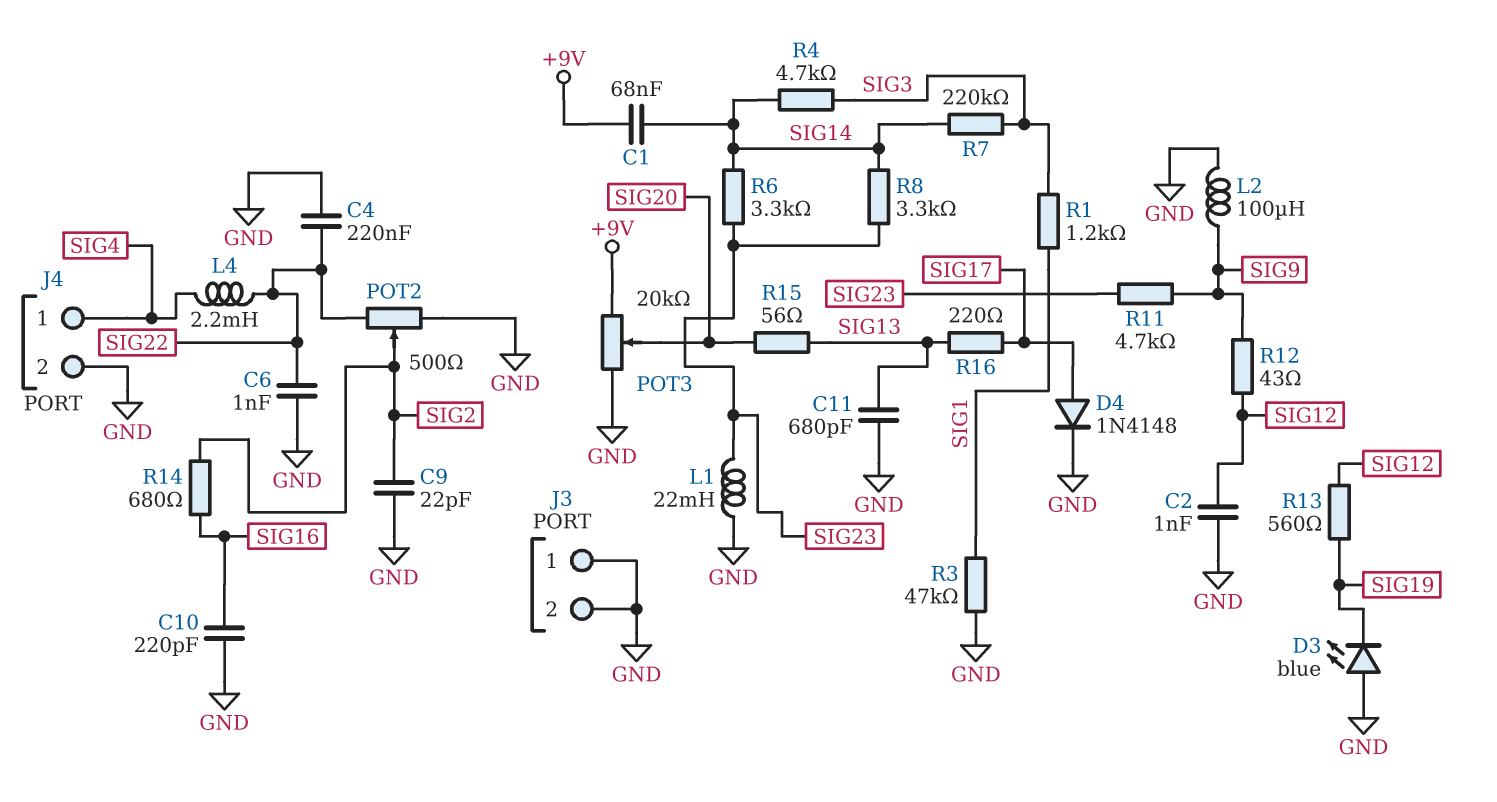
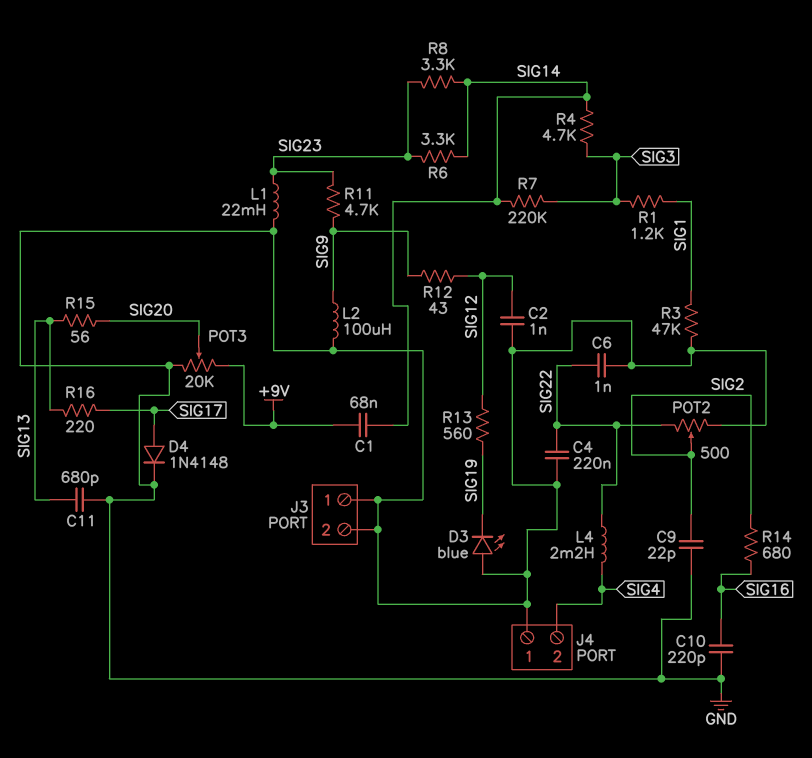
J4 pin 1: SIG4 -> GND
J4 pin 2: GND -> SIG4

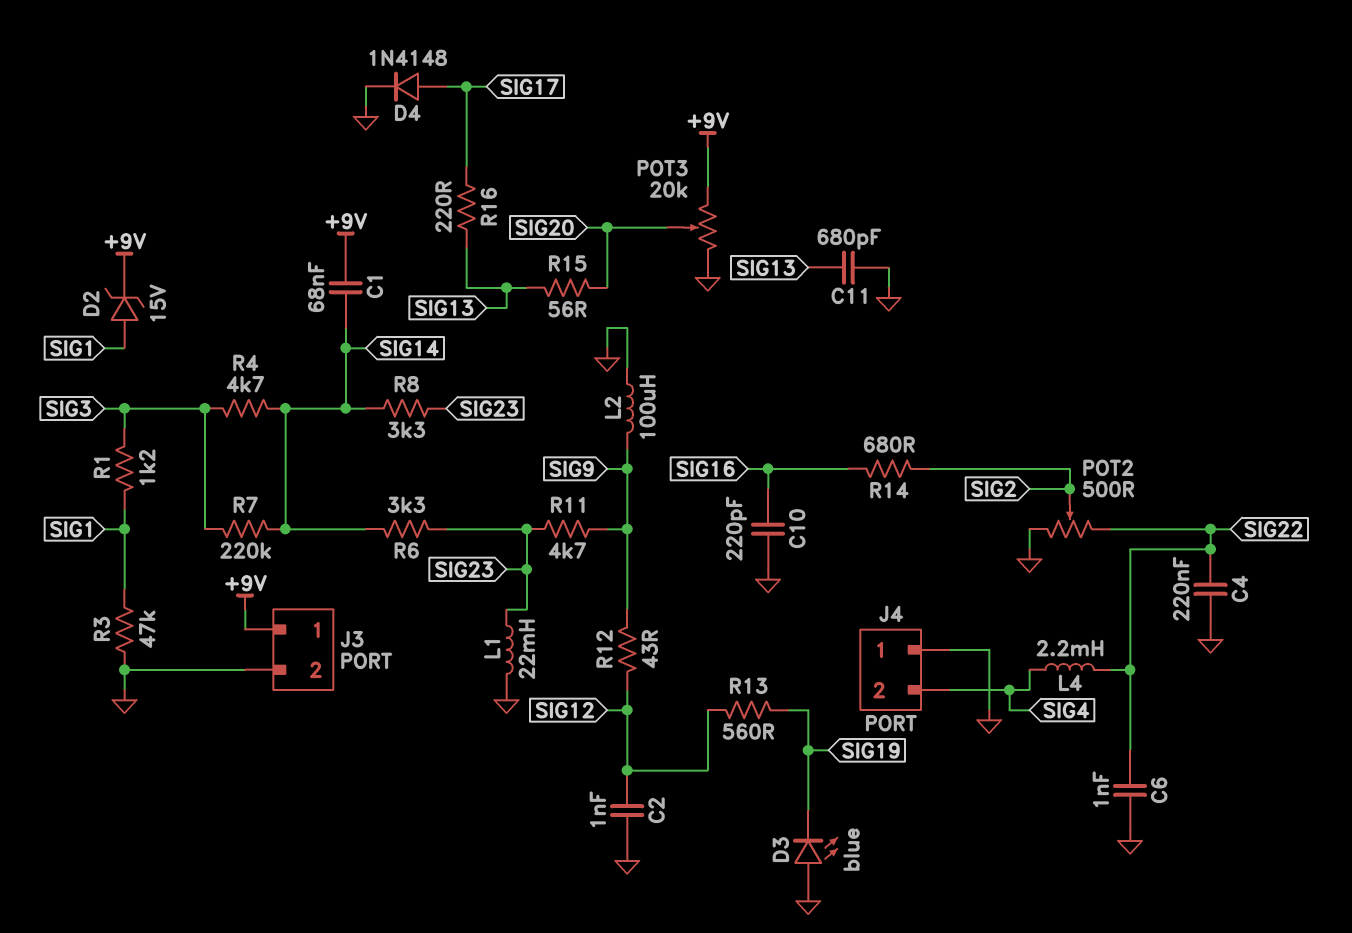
C9: 22pF (GND, SIG2) -> none
D2: none -> zener 15V (A SIG1, K +9V)
J3 pin 1: GND -> +9V

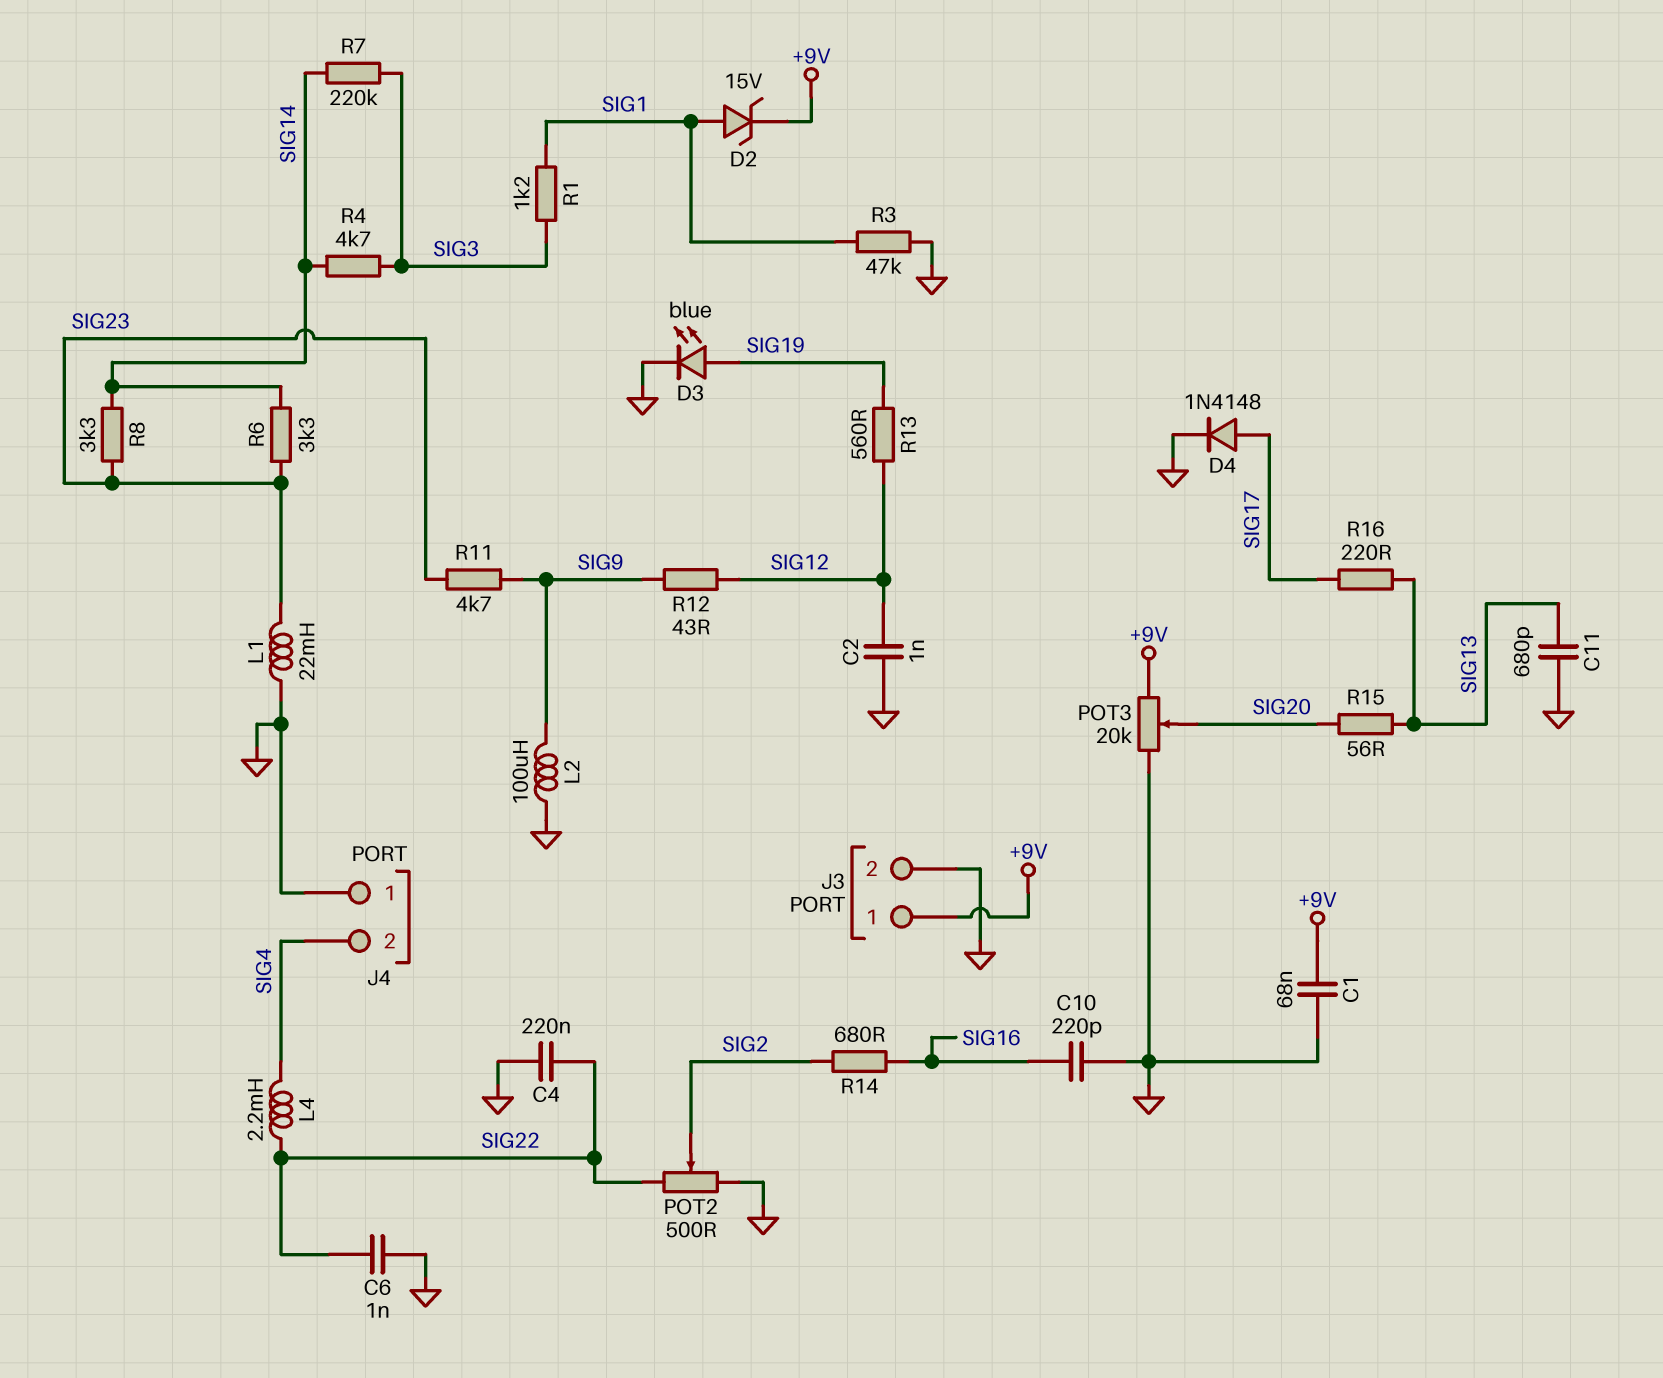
C1: 68nF (+9V, SIG14) -> 68nF (+9V, GND)
D3: LED blue (A GND, K SIG19) -> LED blue (A SIG19, K GND)

